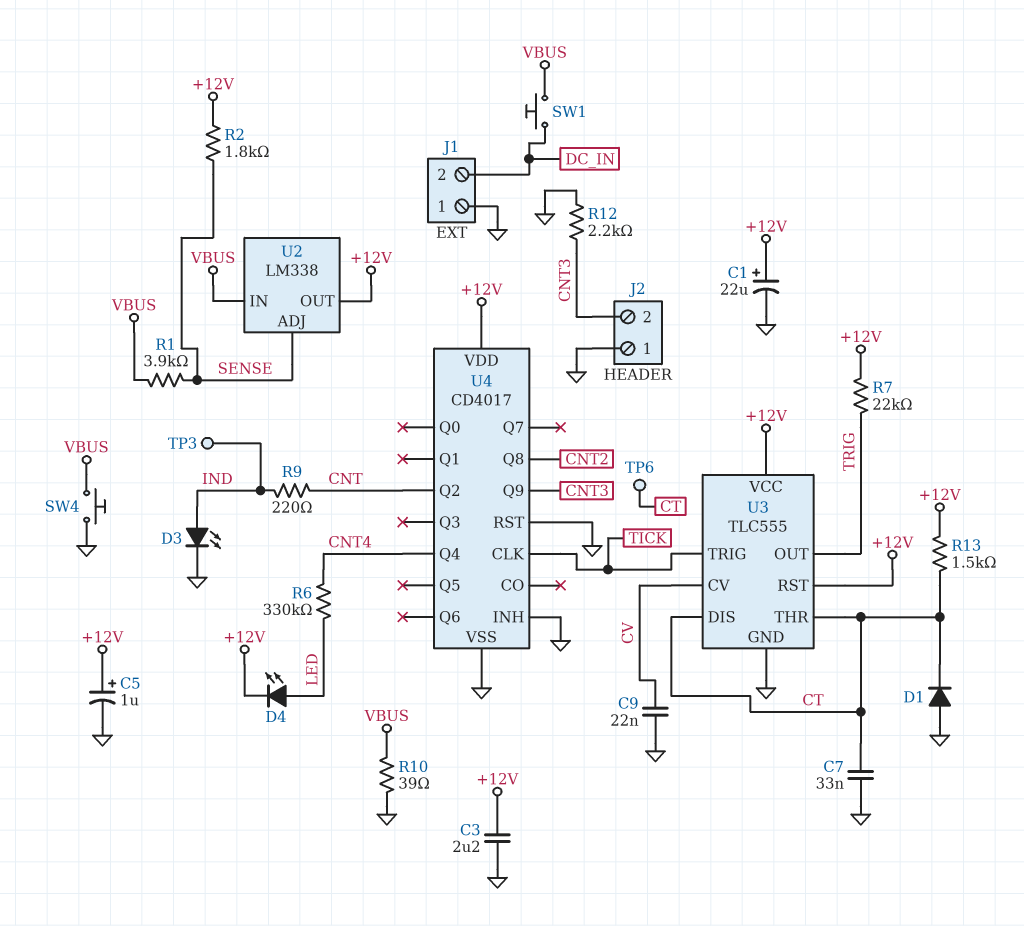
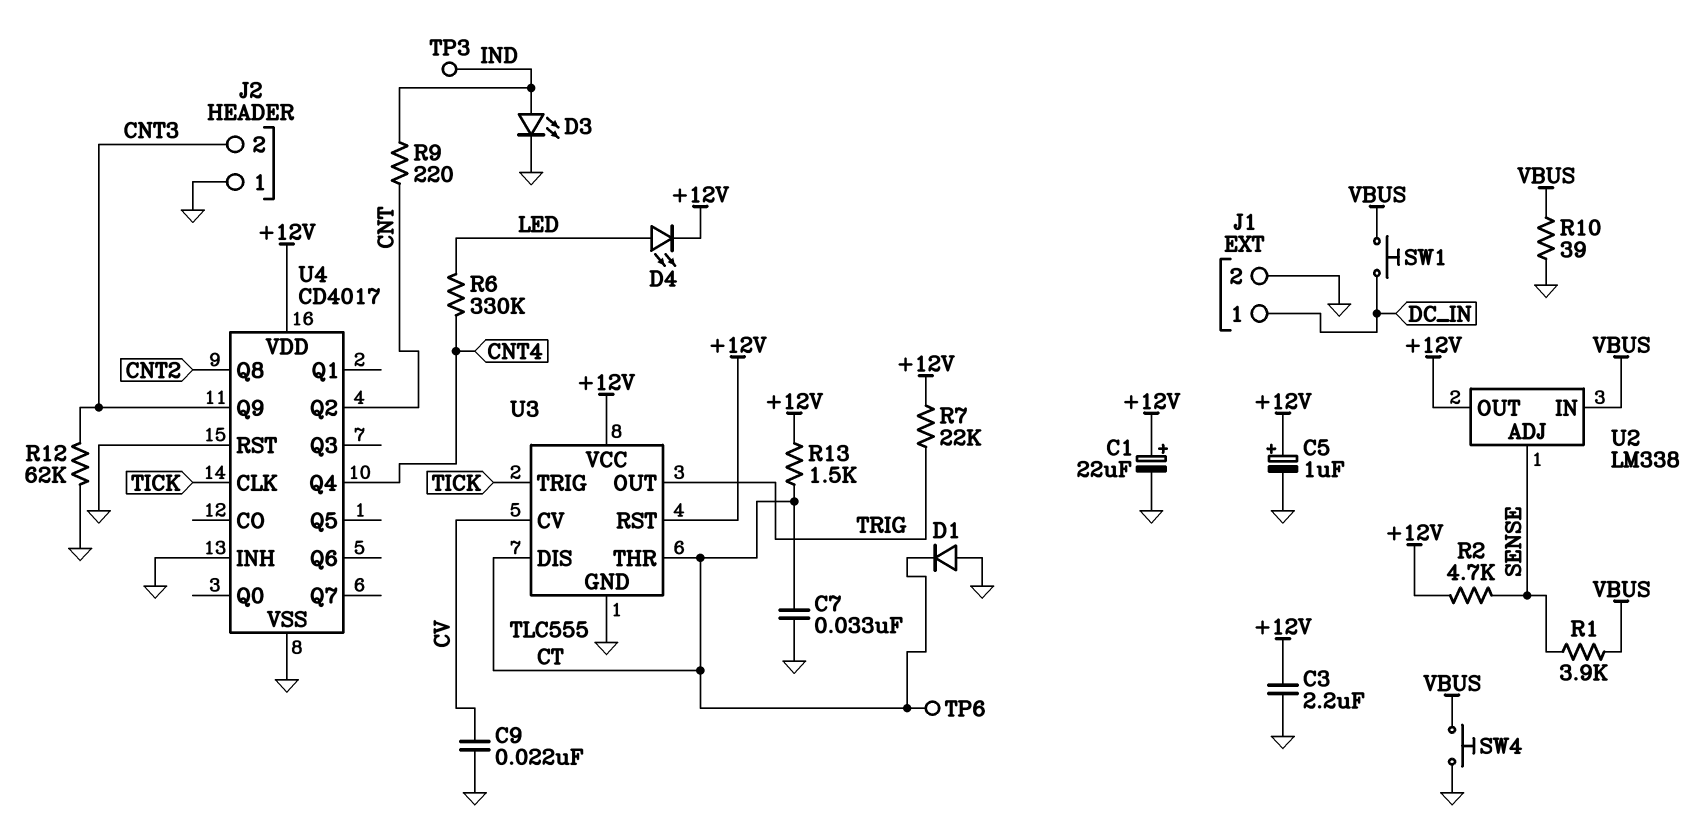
J1 pin 1: GND -> DC_IN
J1 pin 2: DC_IN -> GND
R2: 1.8k (+12V, SENSE) -> 4.7k (+12V, SENSE)
R12: 2.2k (CNT3, GND) -> 62k (CNT3, GND)

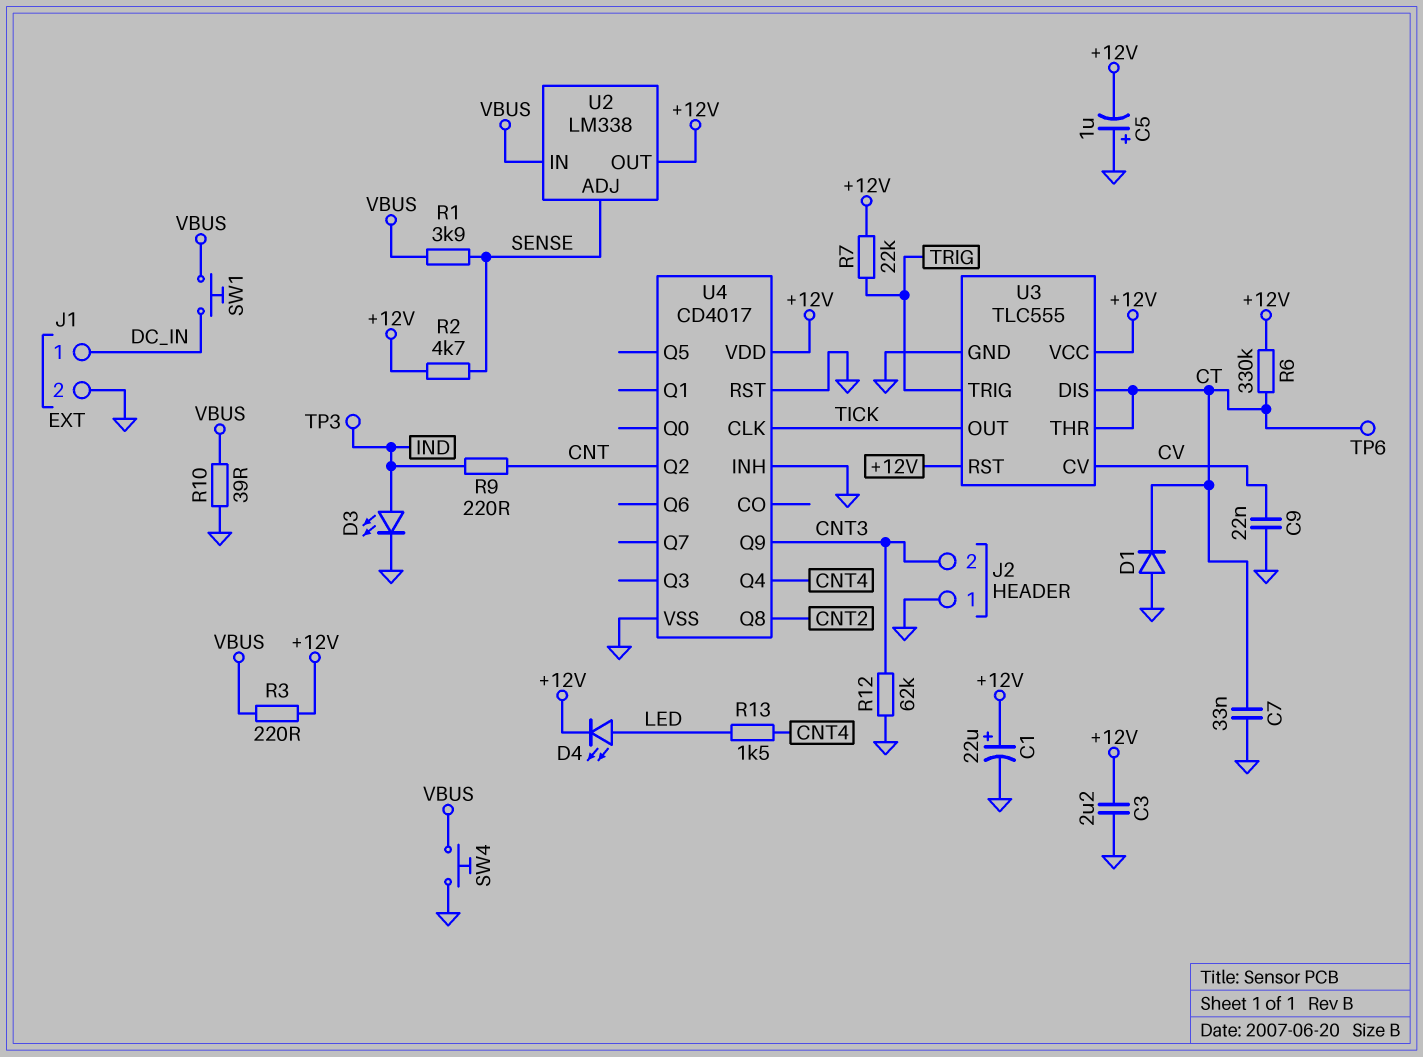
C5: 1uF (plus +12V, minus GND) -> 1uF (plus GND, minus +12V)
R3: none -> 220 (+12V, VBUS)
R6: 330k (CNT4, LED) -> 330k (+12V, CT)
R13: 1.5k (+12V, CT) -> 1.5k (CNT4, LED)
U3 pin OUT: TRIG -> TICK
U3 pin TRIG: TICK -> TRIG

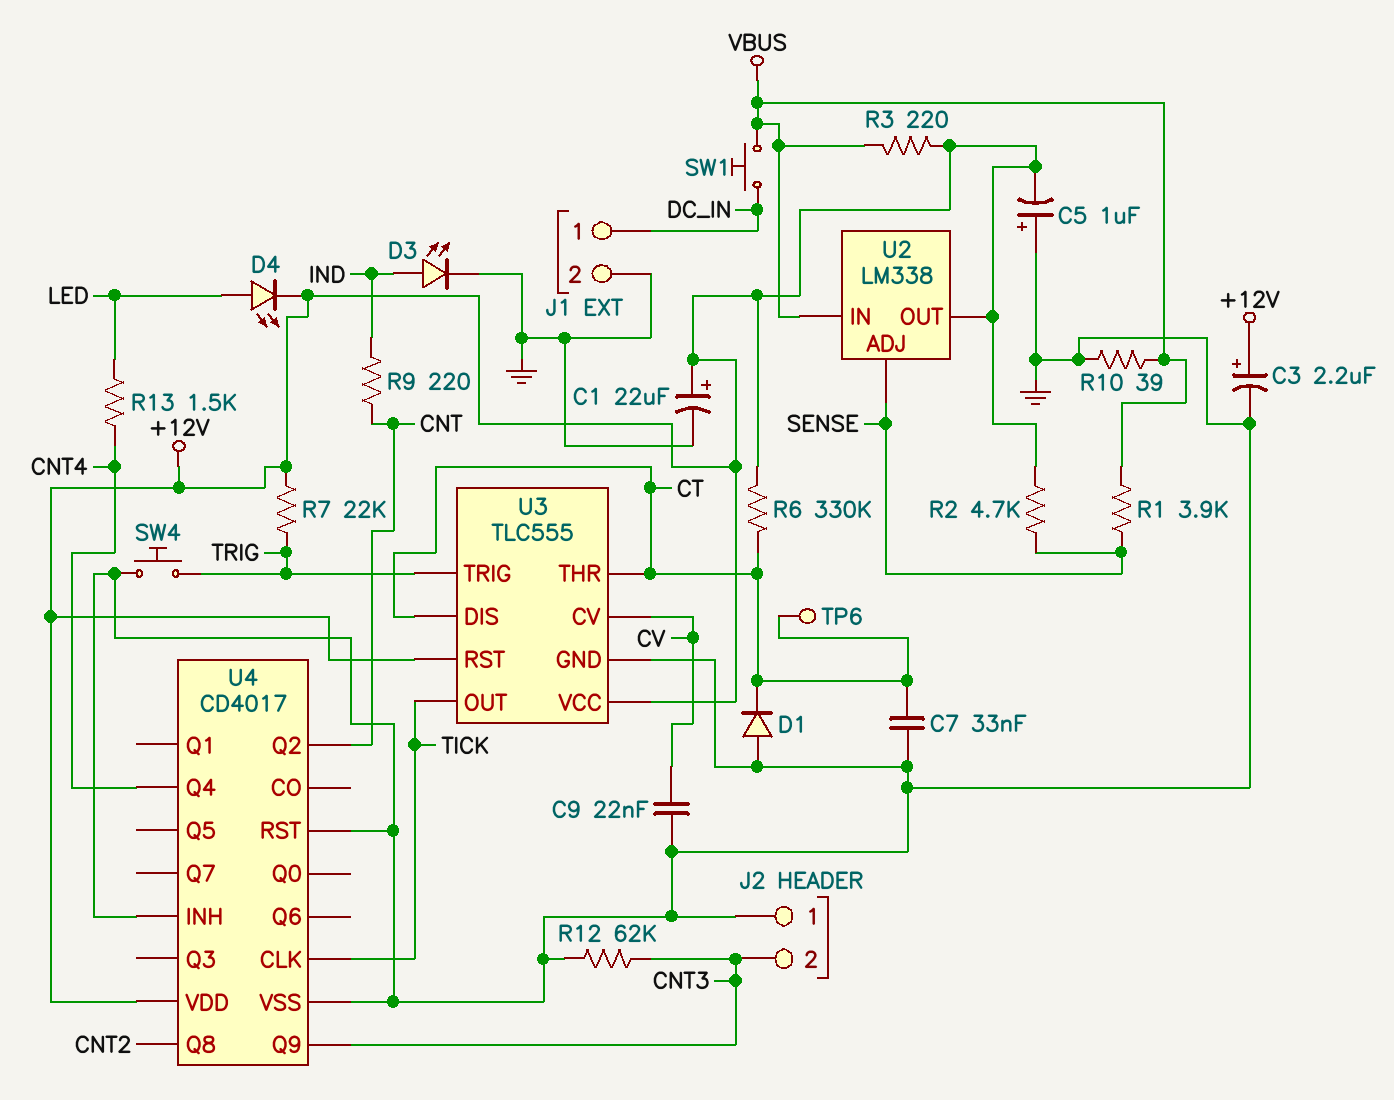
C3: 2.2uF (+12V, GND) -> 2.2uF (plus +12V, minus GND)
SW4: button (GND, VBUS) -> button (GND, TRIG)
TP3: test point (IND) -> none

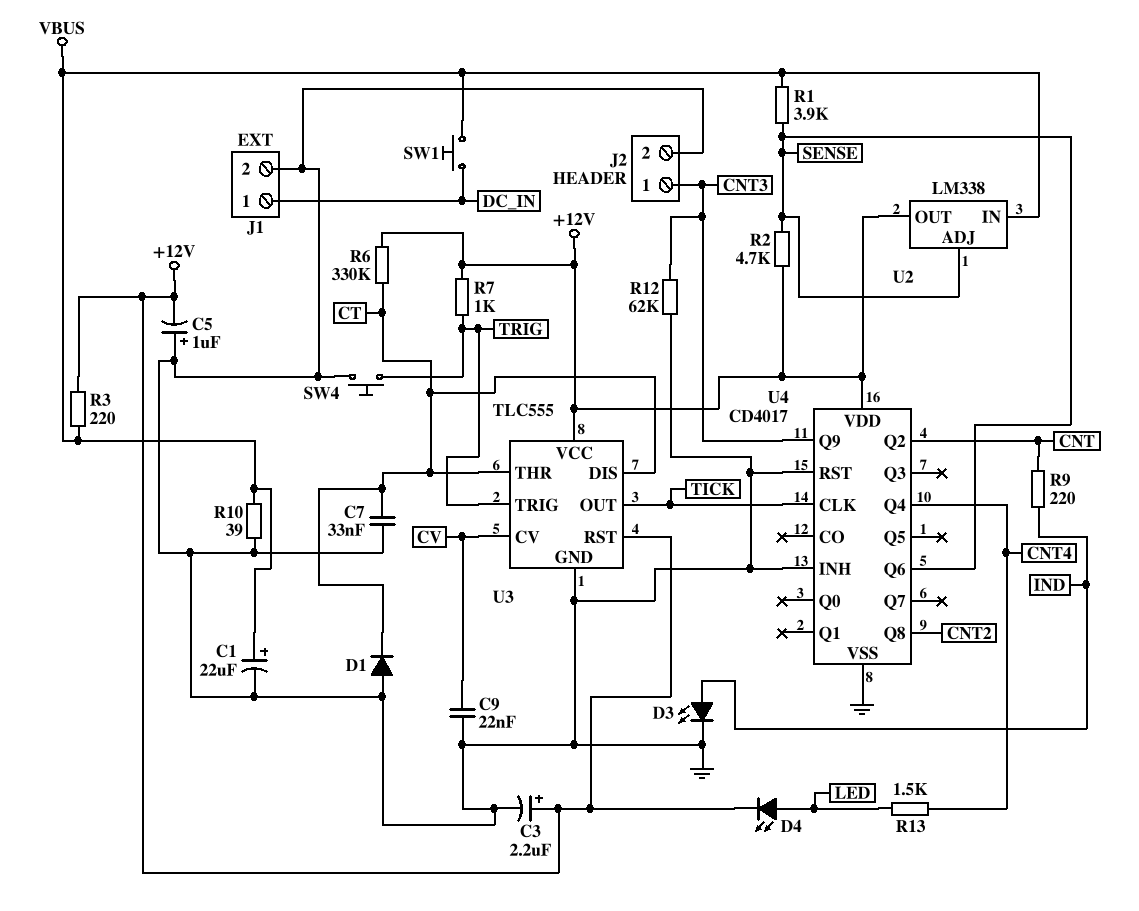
C1: 22uF (plus +12V, minus GND) -> 22uF (plus VBUS, minus GND)
J2 pin 1: GND -> CNT3
J2 pin 2: CNT3 -> GND
R7: 22k (+12V, TRIG) -> 1k (+12V, TRIG)
TP6: test point (CT) -> none
U4 pin Q6: none -> SENSE

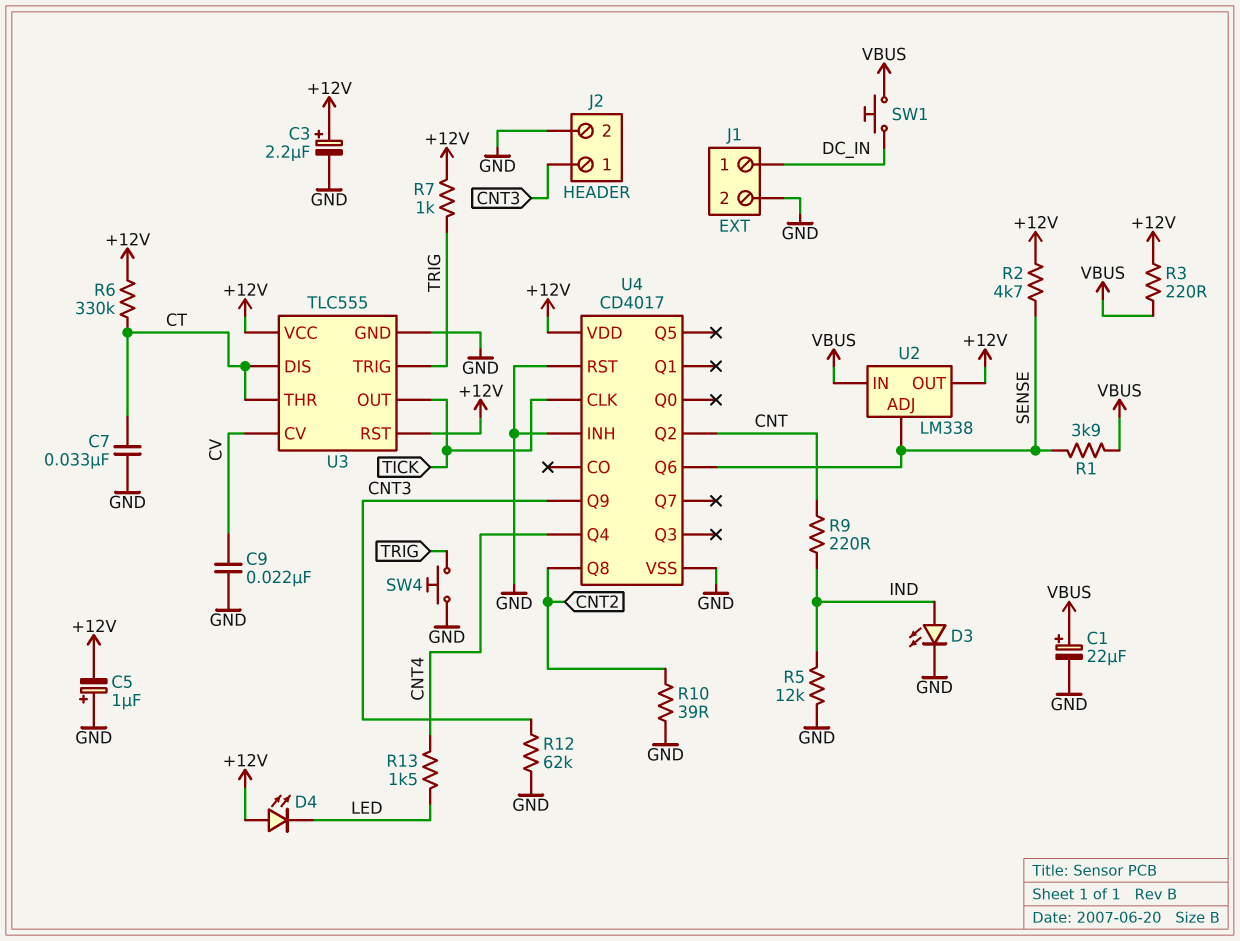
D1: diode (A GND, K CT) -> none
D4: LED (A LED, K +12V) -> LED (A +12V, K LED)
R5: none -> 12k (GND, IND)
R10: 39 (GND, VBUS) -> 39 (CNT2, GND)

